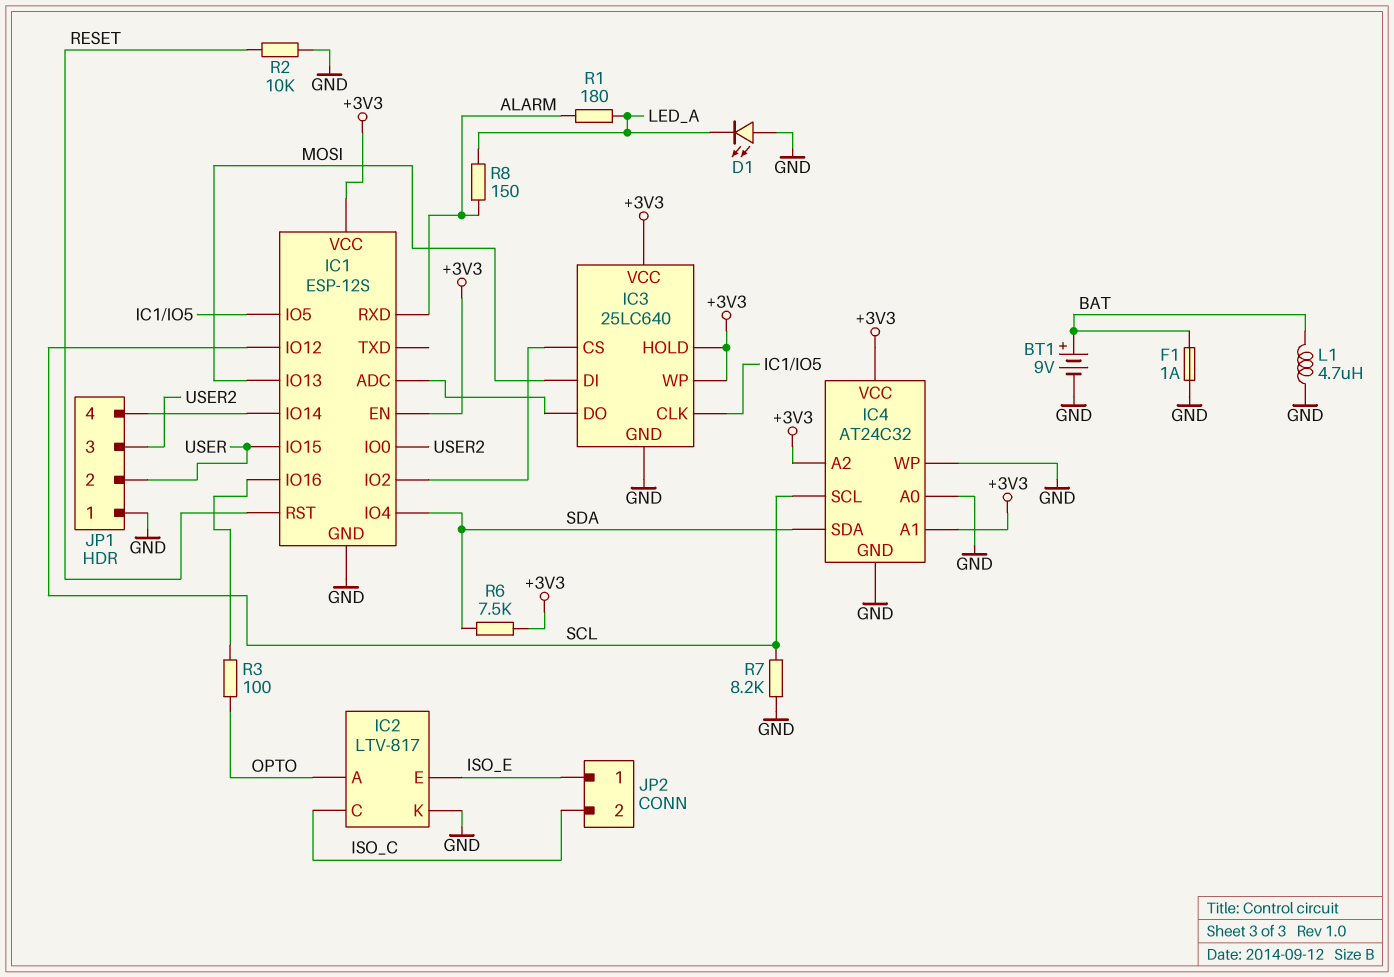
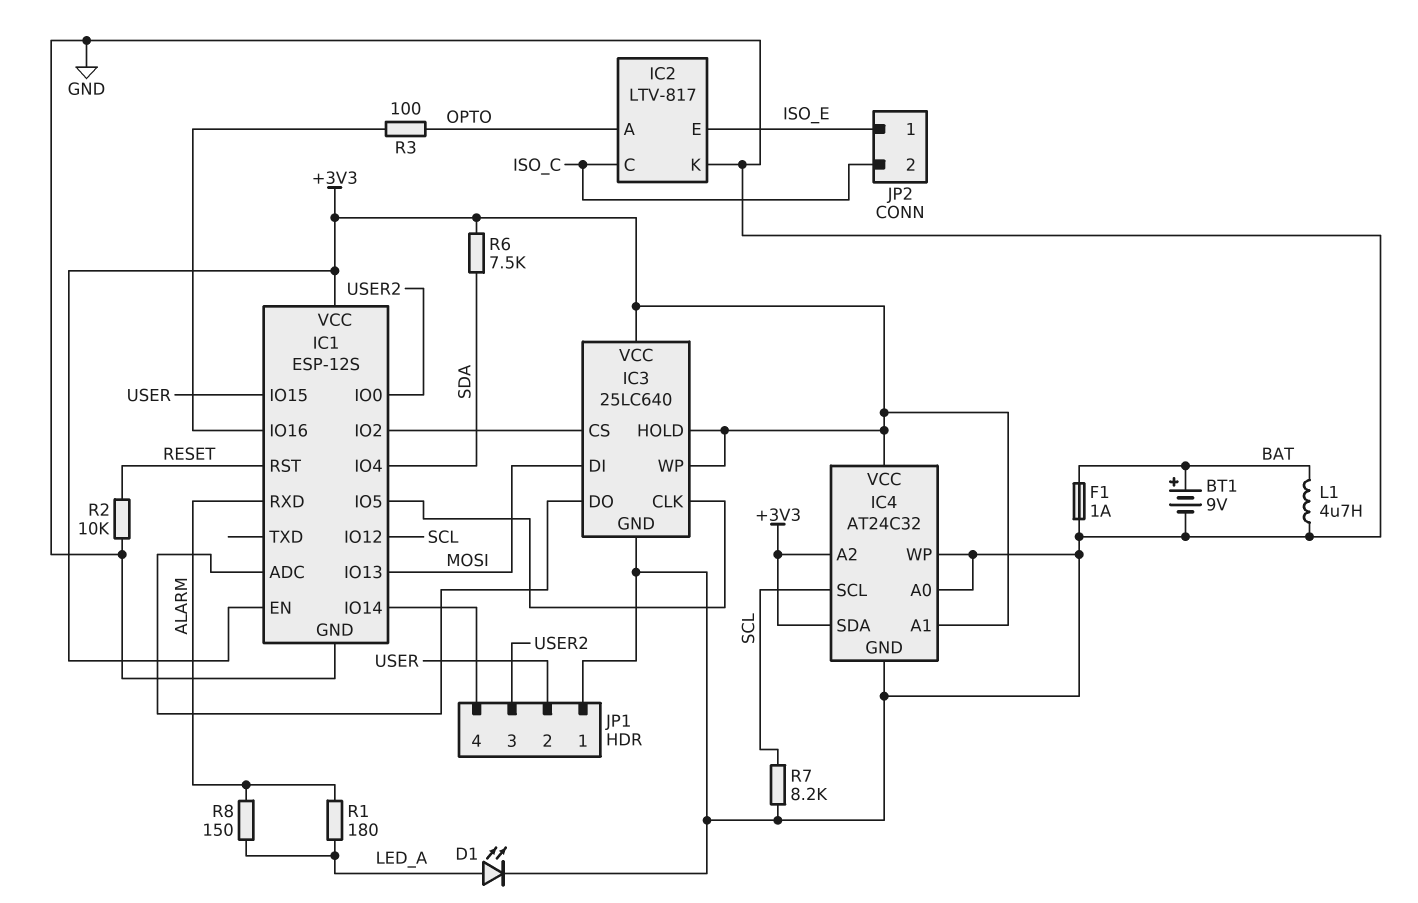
D1: LED (A GND, K LED_A) -> LED (A LED_A, K GND)
IC4 pin SDA: SDA -> +3V3

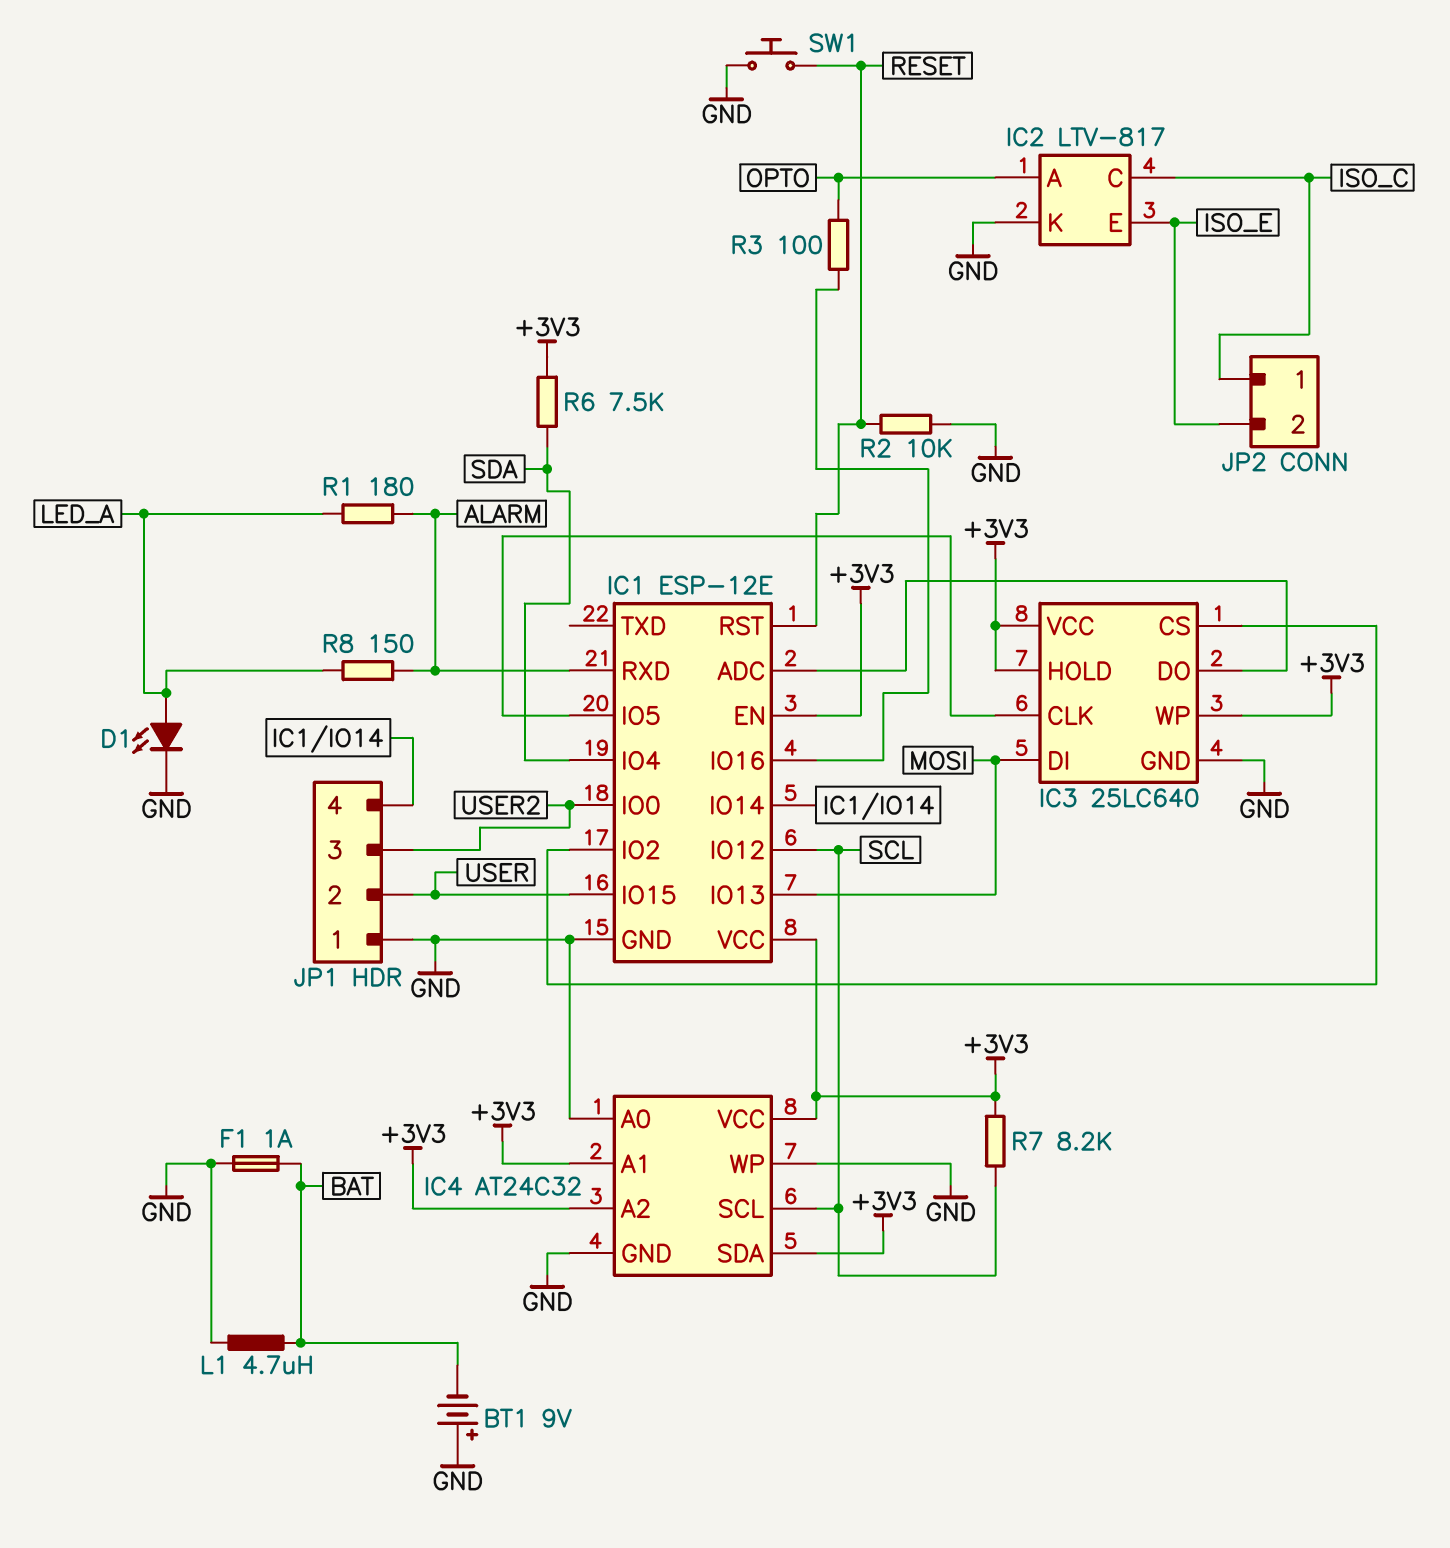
BT1: 9V (plus BAT, minus GND) -> 9V (plus GND, minus BAT)
IC1: ESP-12S -> ESP-12E
JP2 pin 1: ISO_E -> ISO_C
JP2 pin 2: ISO_C -> ISO_E
R7: 8.2k (GND, SCL) -> 8.2k (+3V3, SCL)
SW1: none -> button (GND, RESET)

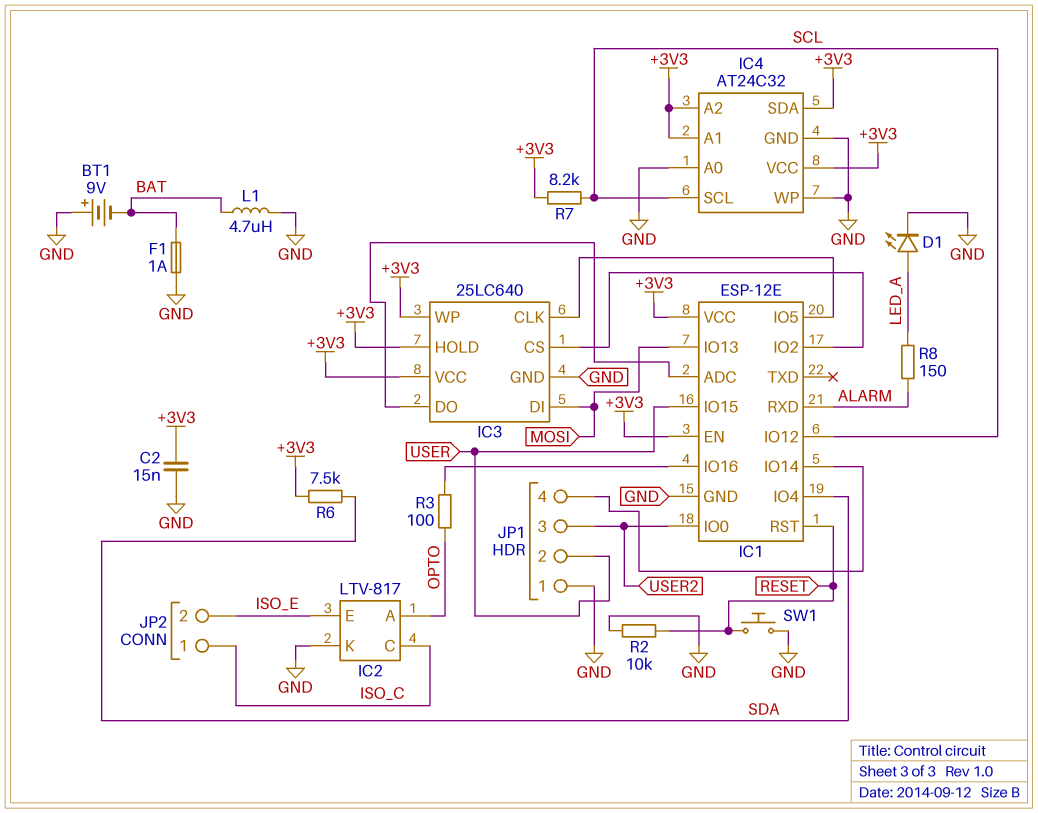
C2: none -> 15nF (+3V3, GND)
R1: 180 (ALARM, LED_A) -> none

